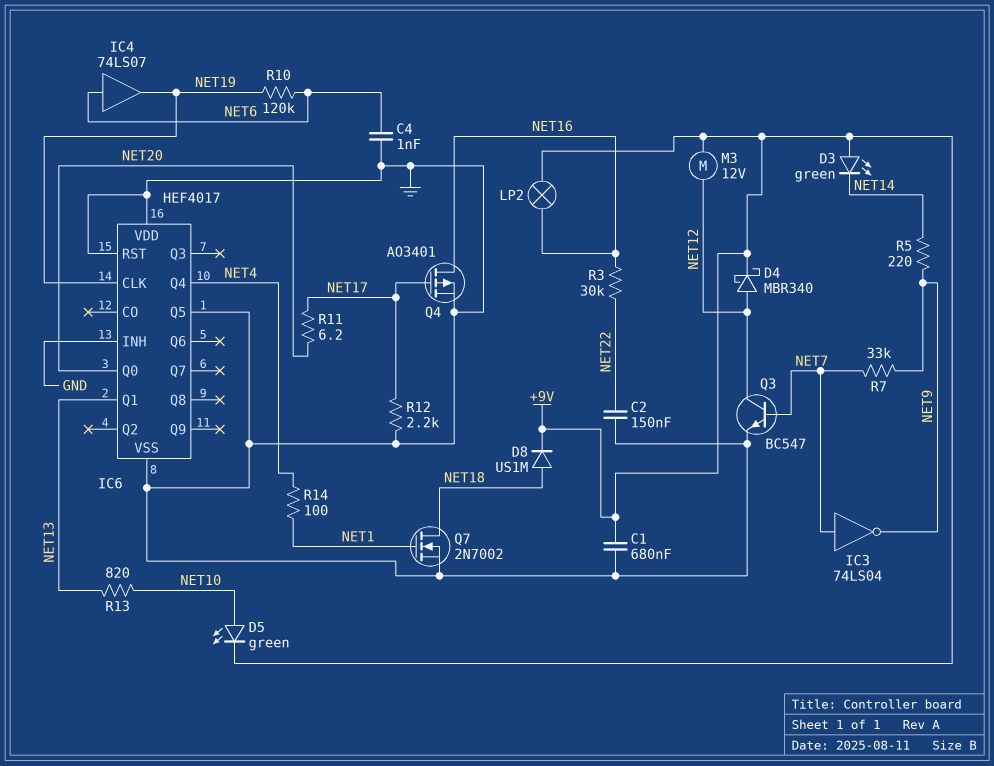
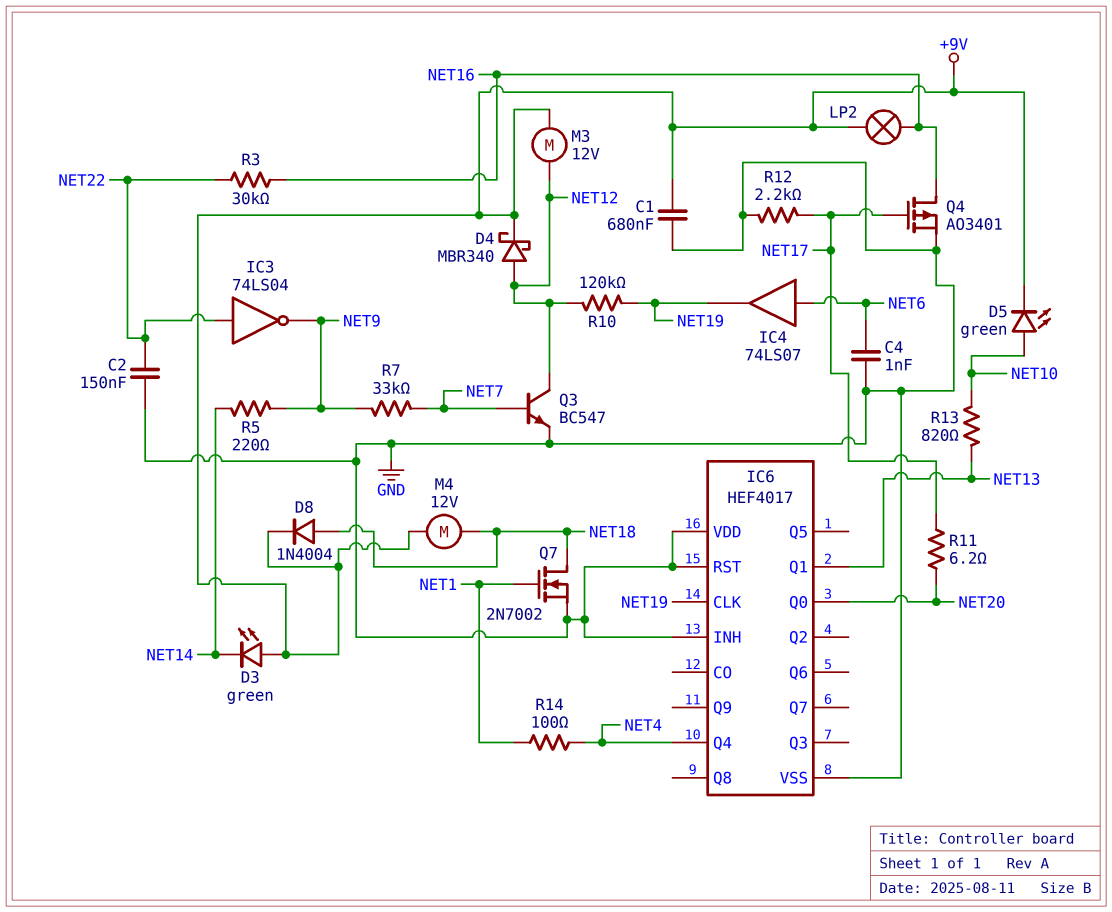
D8: diode US1M (A NET18, K +9V) -> diode 1N4004 (A NET18, K +9V)
IC3: NOT 74LS04 (in NET7, out NET9) -> NOT 74LS04 (in NET22, out NET9)
IC6 pin Q5: GND -> none
M4: none -> motor 12V (+9V, NET18)
R10: 120k (NET6, NET19) -> 120k (NET12, NET19)

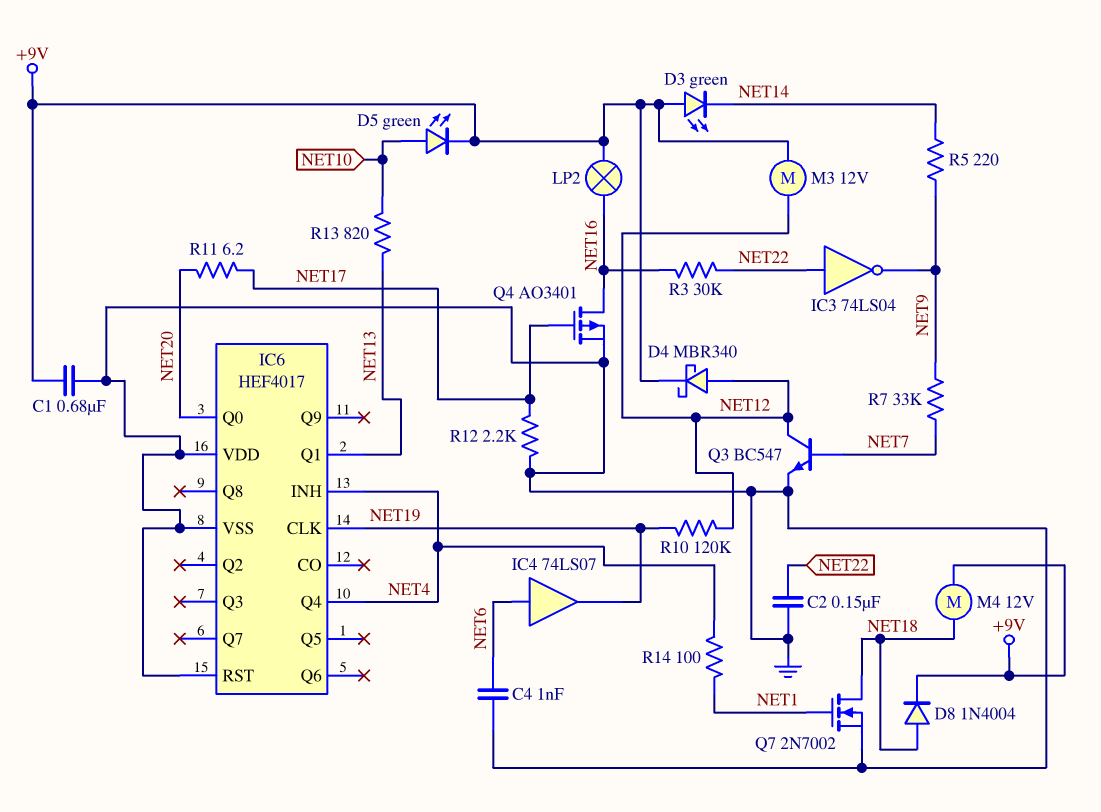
IC6 pin INH: GND -> NET4

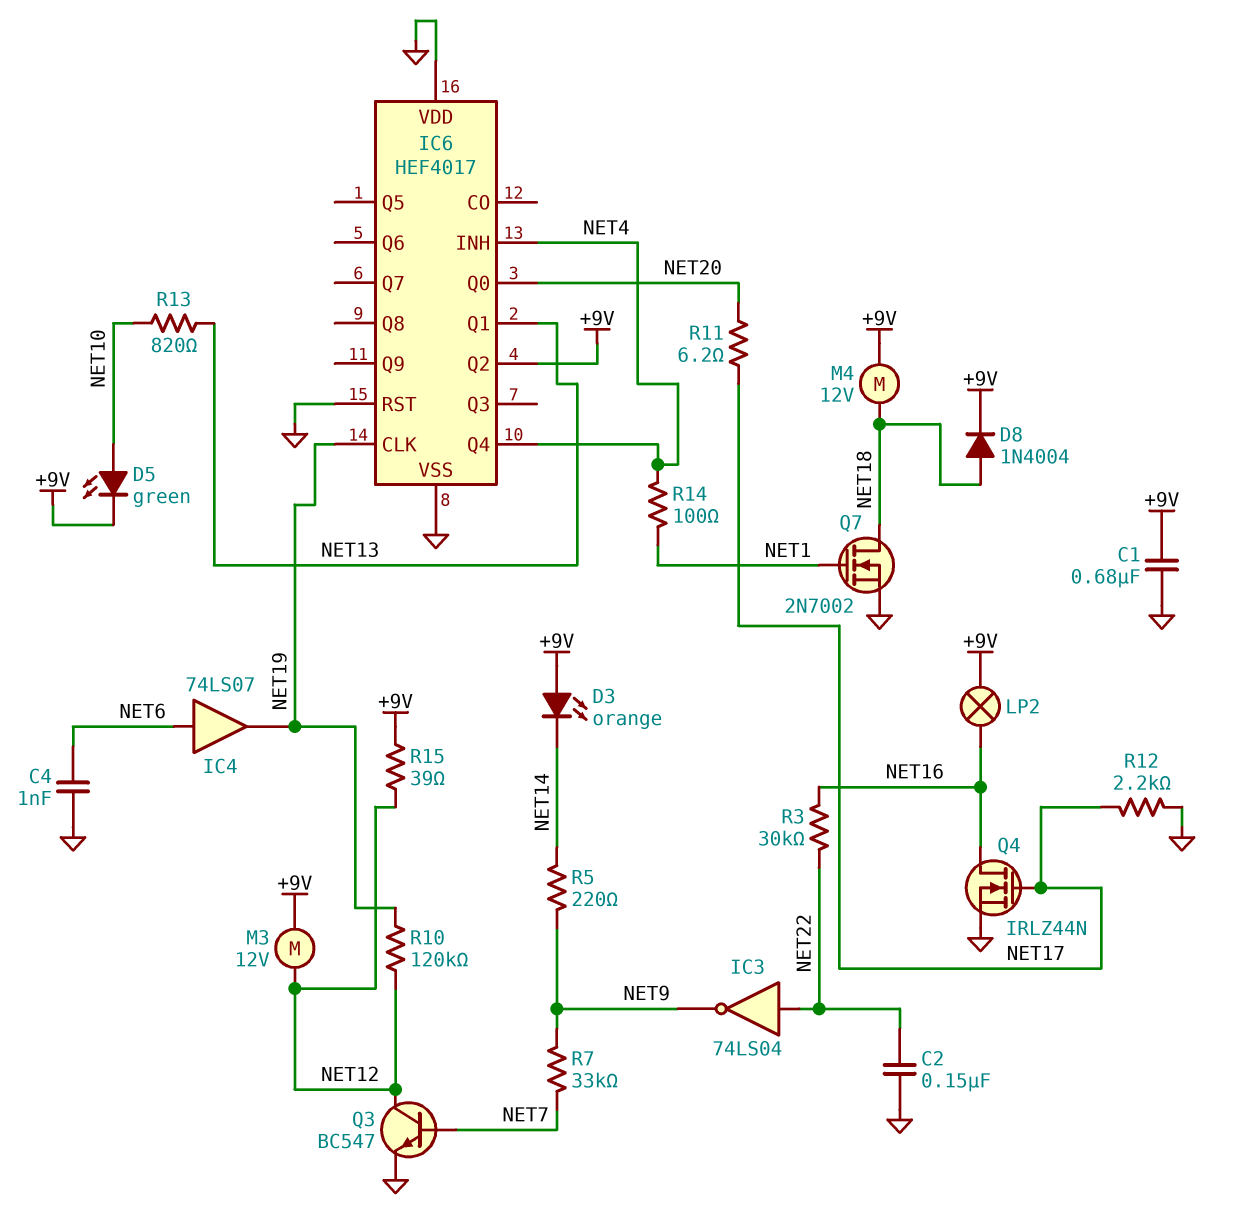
D3: LED green (A +9V, K NET14) -> LED orange (A +9V, K NET14)
D4: schottky MBR340 (A NET12, K +9V) -> none
IC6 pin Q2: none -> +9V
Q4: PMOS AO3401 (G NET17, D NET16, S GND) -> NMOS IRLZ44N (G NET17, D NET16, S GND)
R15: none -> 39 (+9V, NET12)

